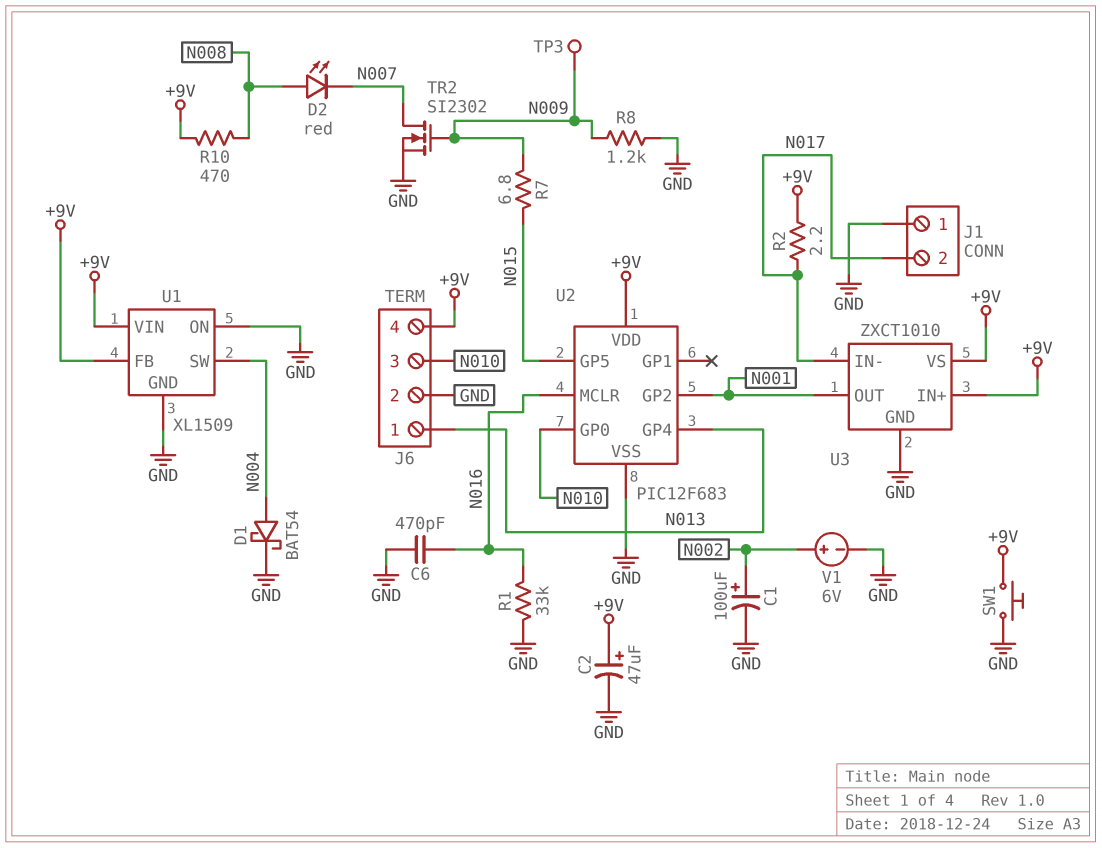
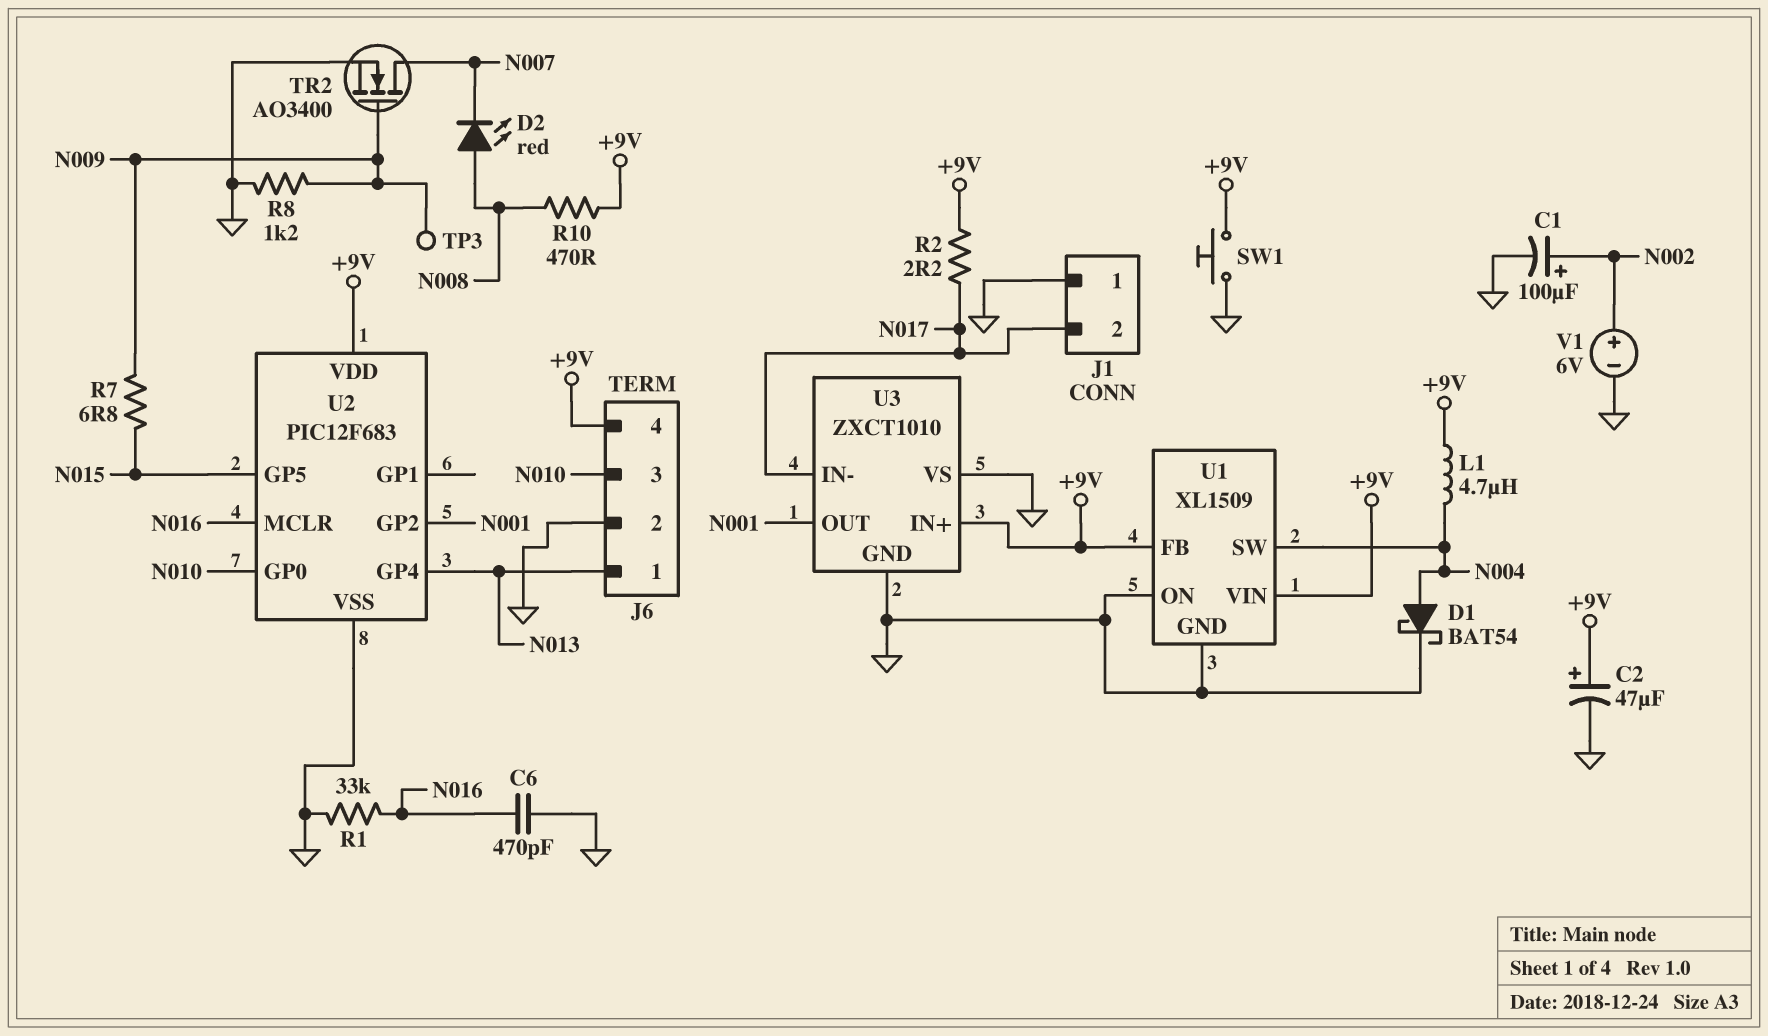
L1: none -> 4.7uH (+9V, N004)
TR2: NMOS SI2302 (G N009, D N007, S GND) -> NMOS AO3400 (G N009, D N007, S GND)
U3 pin VS: +9V -> GND

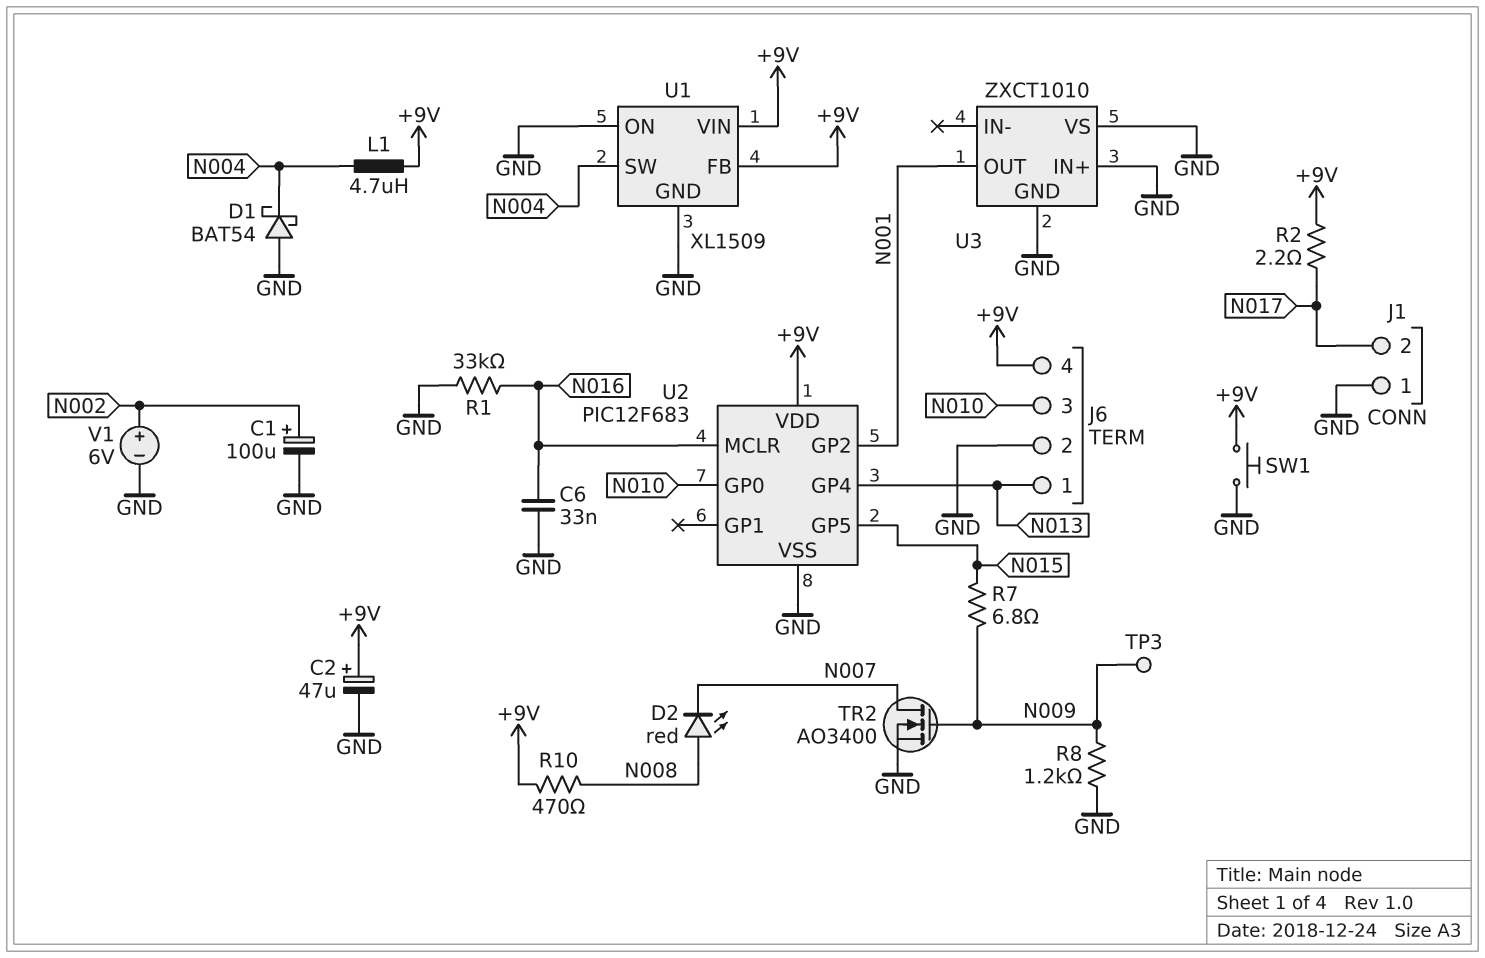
C6: 470pF (GND, N016) -> 33nF (GND, N016)
D1: schottky BAT54 (A N004, K GND) -> schottky BAT54 (A GND, K N004)
U3 pin IN+: +9V -> GND
U3 pin IN-: N017 -> none

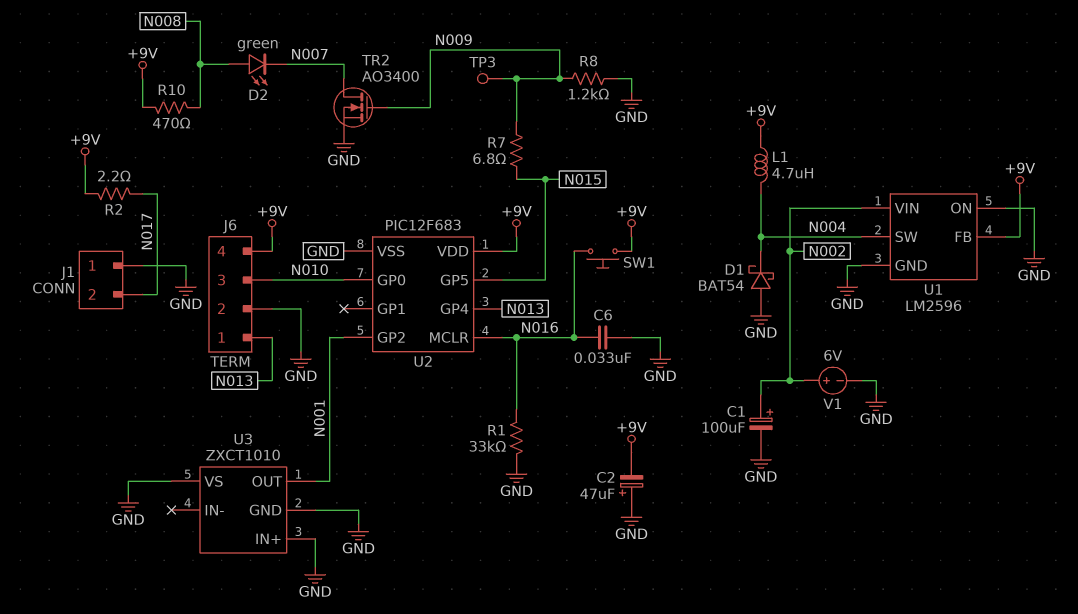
C2: 47uF (plus +9V, minus GND) -> 47uF (plus GND, minus +9V)
D2: LED red (A N008, K N007) -> LED green (A N008, K N007)
SW1: button (+9V, GND) -> button (+9V, N016)
U1: XL1509 -> LM2596
U1 pin VIN: +9V -> N002

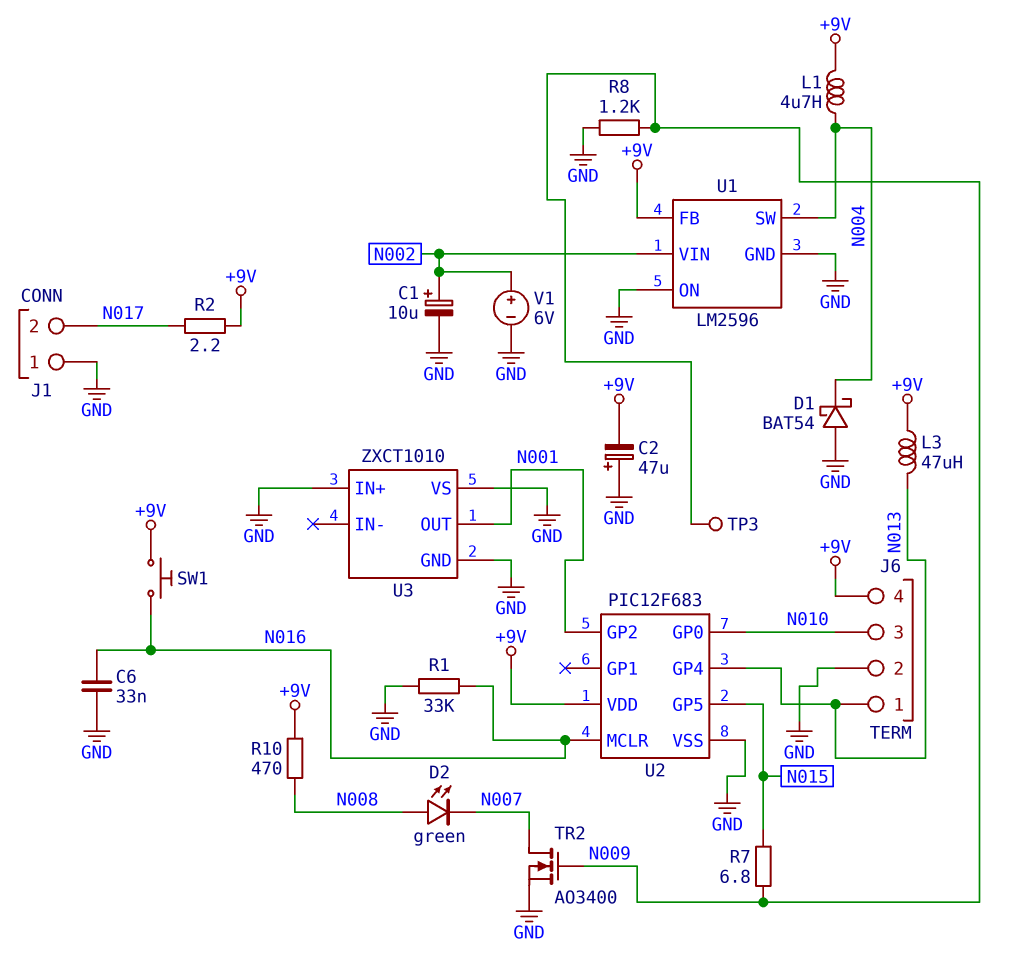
C1: 100uF (plus N002, minus GND) -> 10uF (plus N002, minus GND)
L3: none -> 47uH (+9V, N013)

